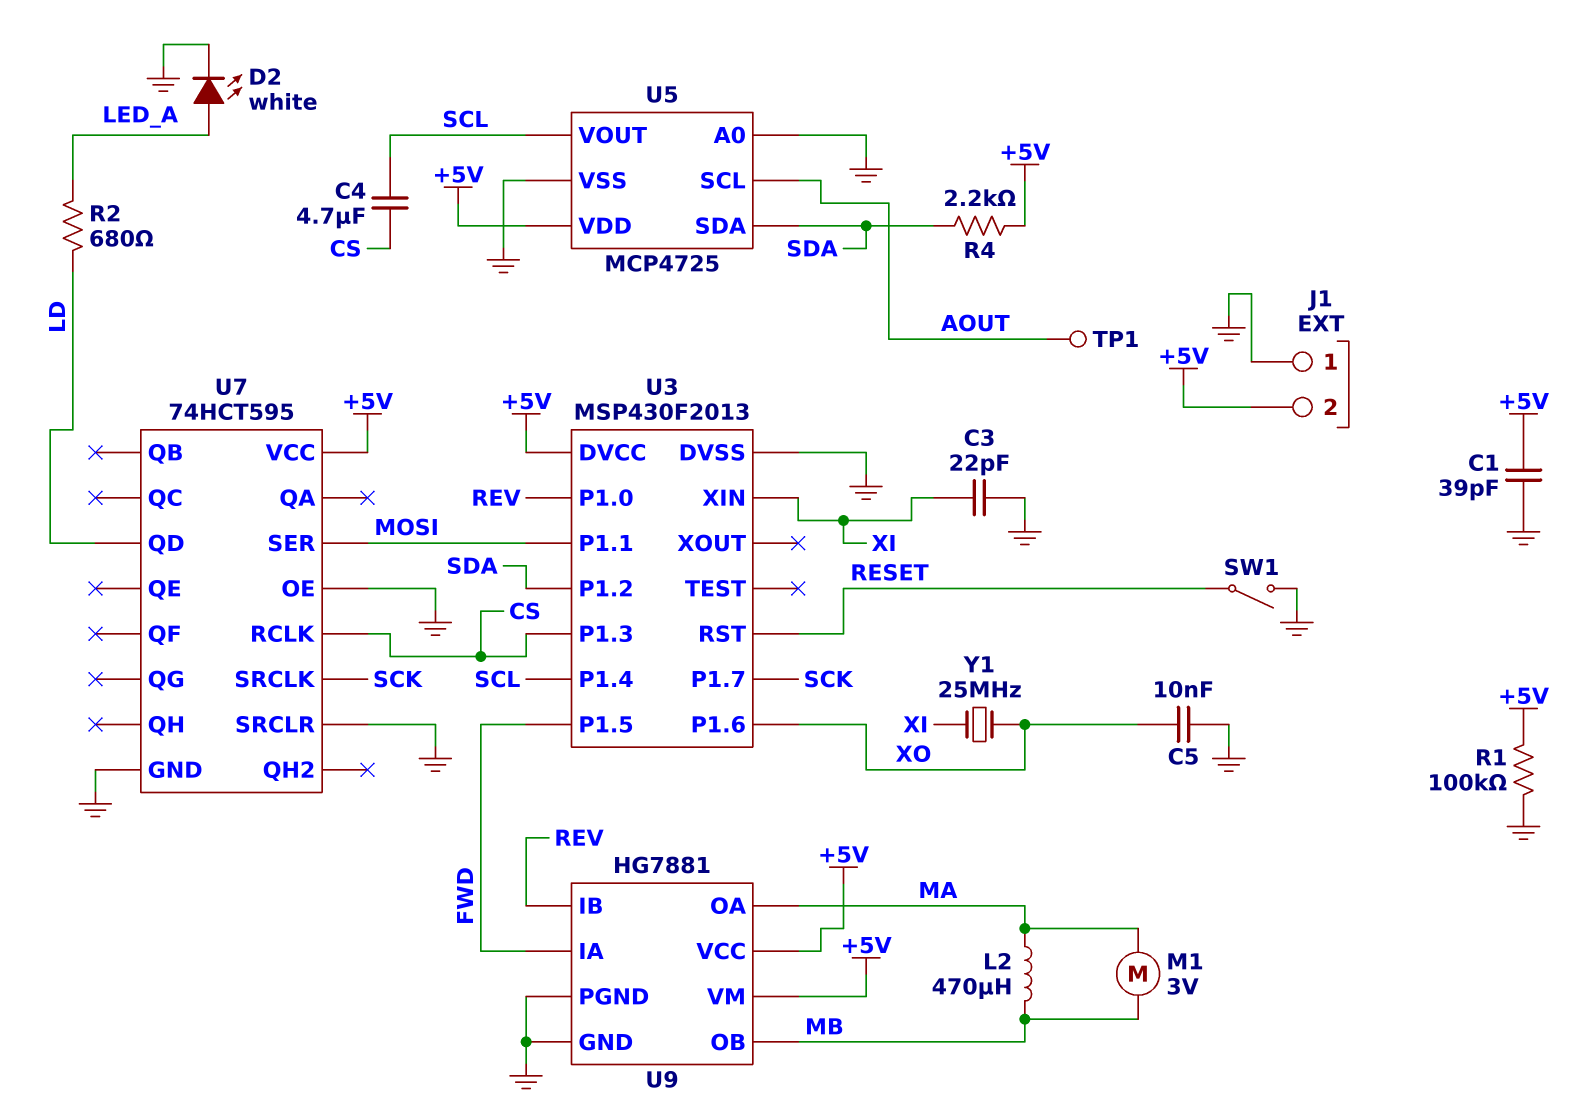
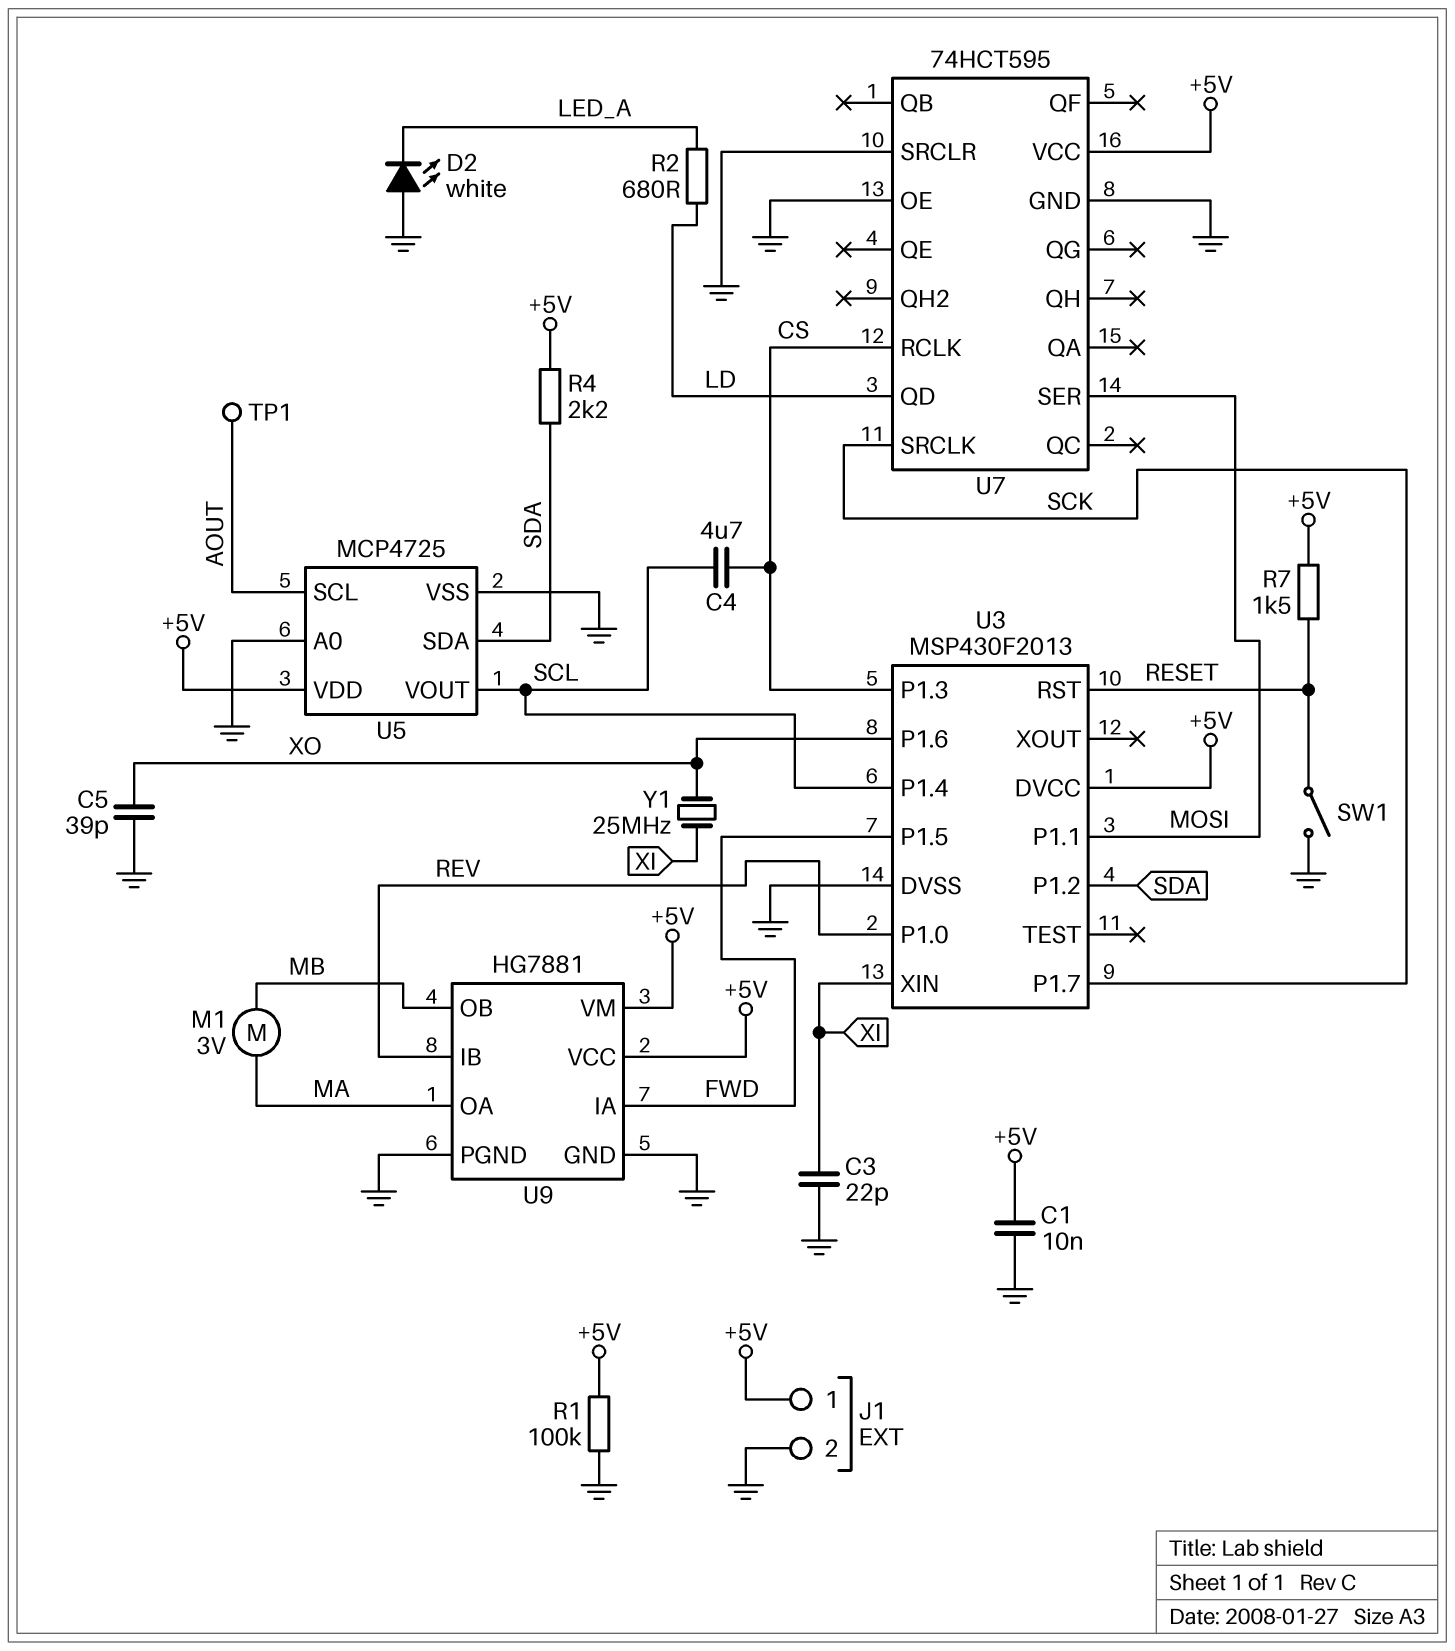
C1: 39pF (+5V, GND) -> 10nF (+5V, GND)
C5: 10nF (GND, XO) -> 39pF (GND, XO)
D2: LED white (A LED_A, K GND) -> LED white (A GND, K LED_A)
J1 pin 1: GND -> +5V
J1 pin 2: +5V -> GND
L2: 470uH (MA, MB) -> none
R7: none -> 1.5k (+5V, RESET)

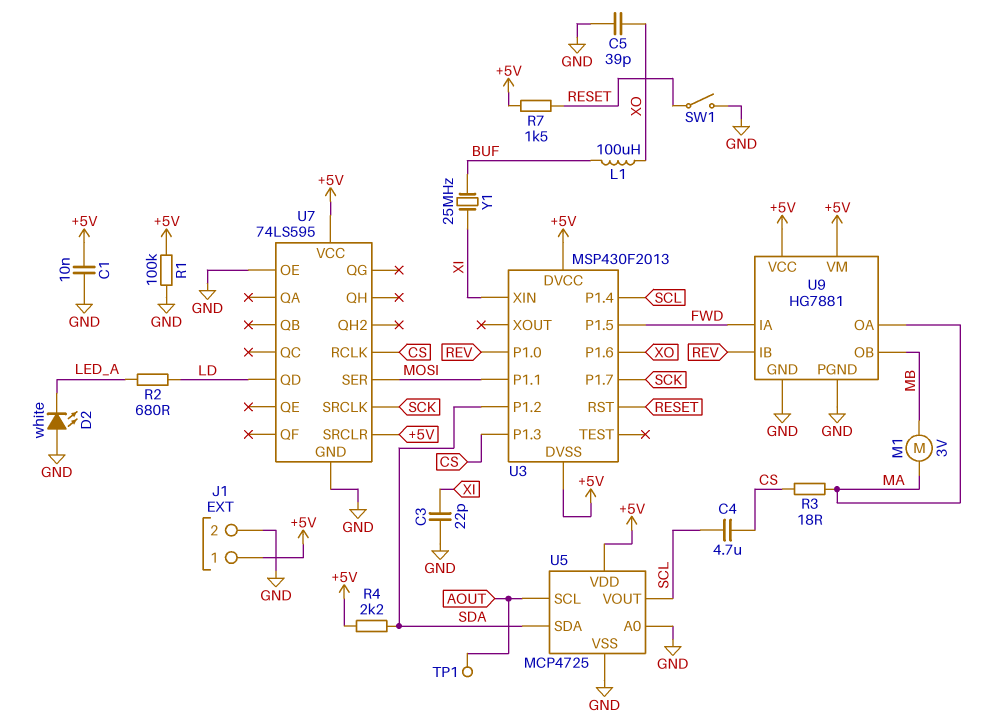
L1: none -> 100uH (BUF, XO)
R3: none -> 18 (CS, MA)
U3 pin DVSS: GND -> +5V
U7: 74HCT595 -> 74LS595
U7 pin SRCLR: GND -> +5V
Y1: 25MHz (XI, XO) -> 25MHz (BUF, XI)

